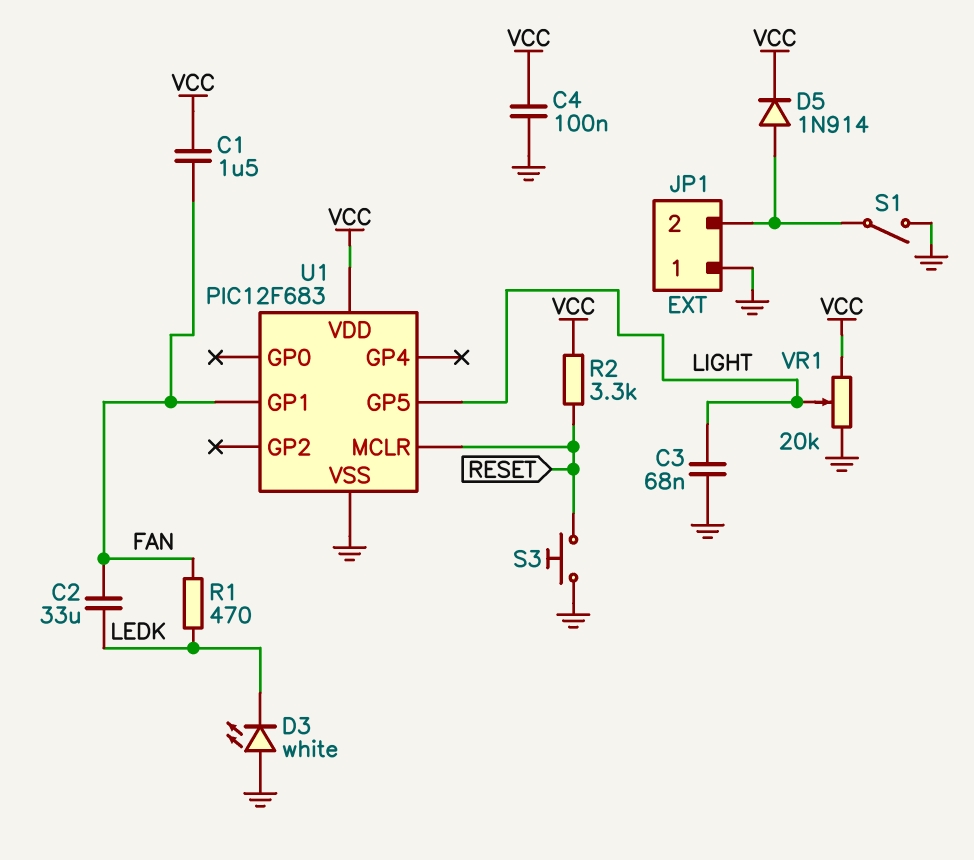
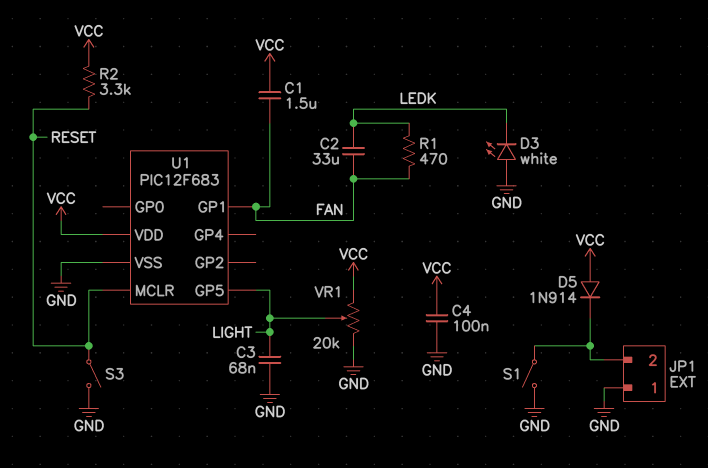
D5: diode 1N914 (A JP1/2, K VCC) -> diode 1N914 (A VCC, K JP1/2)
S3: button (GND, RESET) -> switch (GND, RESET)

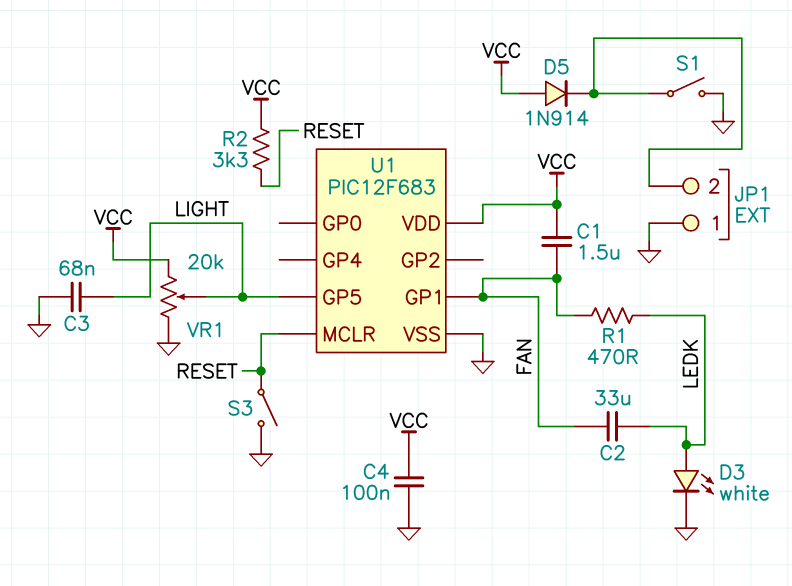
D3: LED white (A GND, K LEDK) -> LED white (A LEDK, K GND)

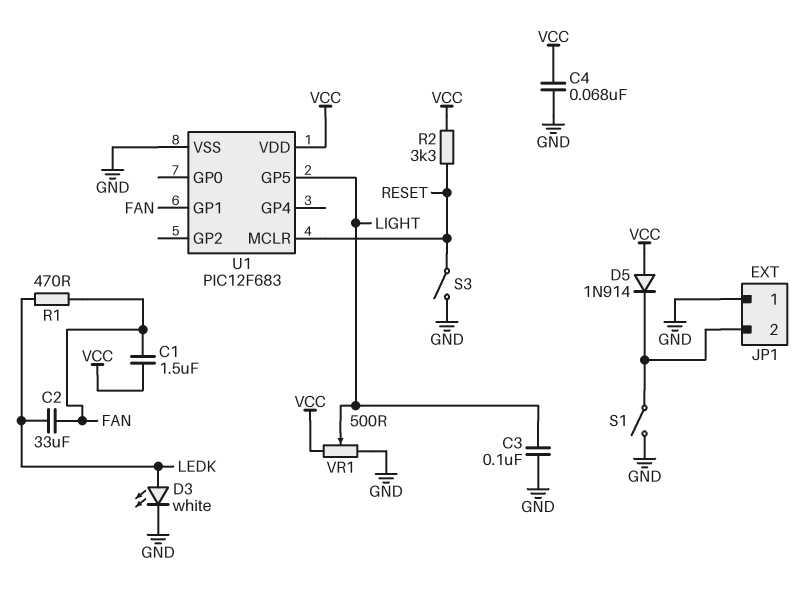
C3: 68nF (GND, LIGHT) -> 100nF (GND, LIGHT)
C4: 100nF (GND, VCC) -> 68nF (GND, VCC)
VR1: 20k (GND, VCC, wiper LIGHT) -> 500 (GND, VCC, wiper LIGHT)

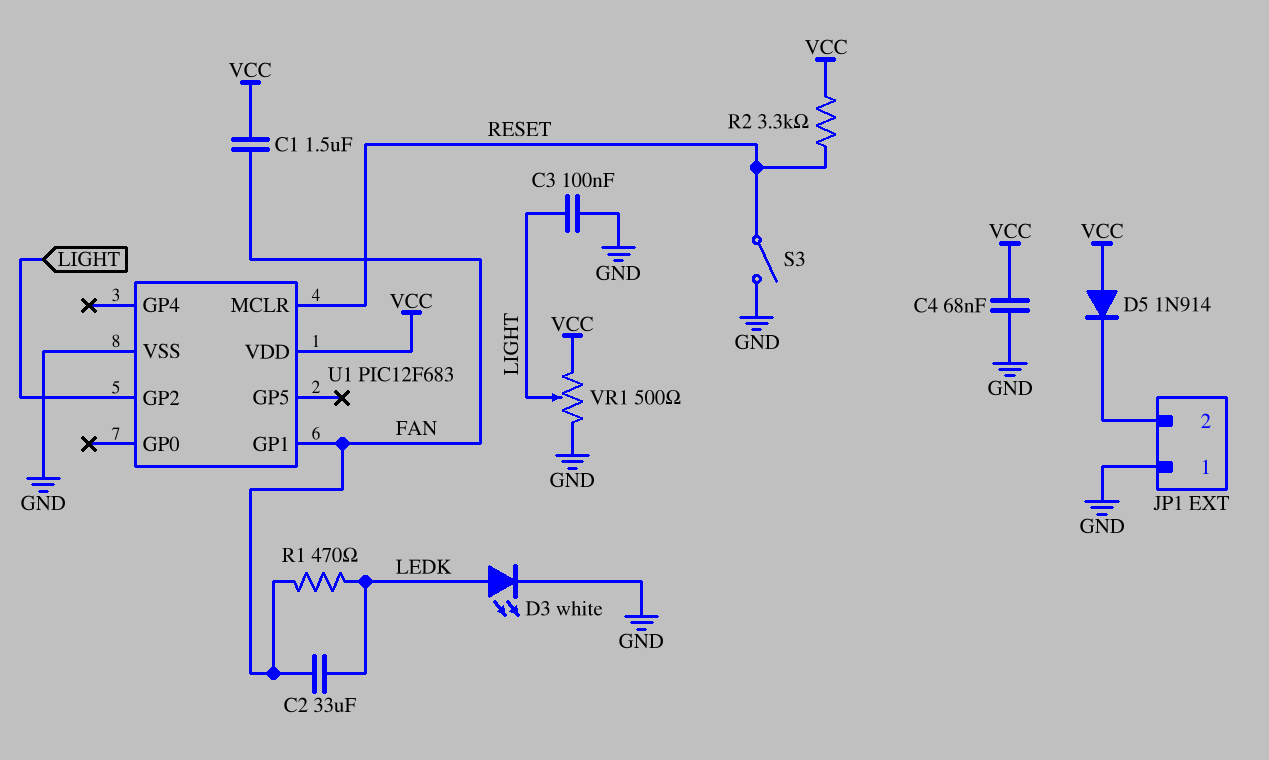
S1: switch (GND, JP1/2) -> none
U1 pin GP2: none -> LIGHT
U1 pin GP5: LIGHT -> none

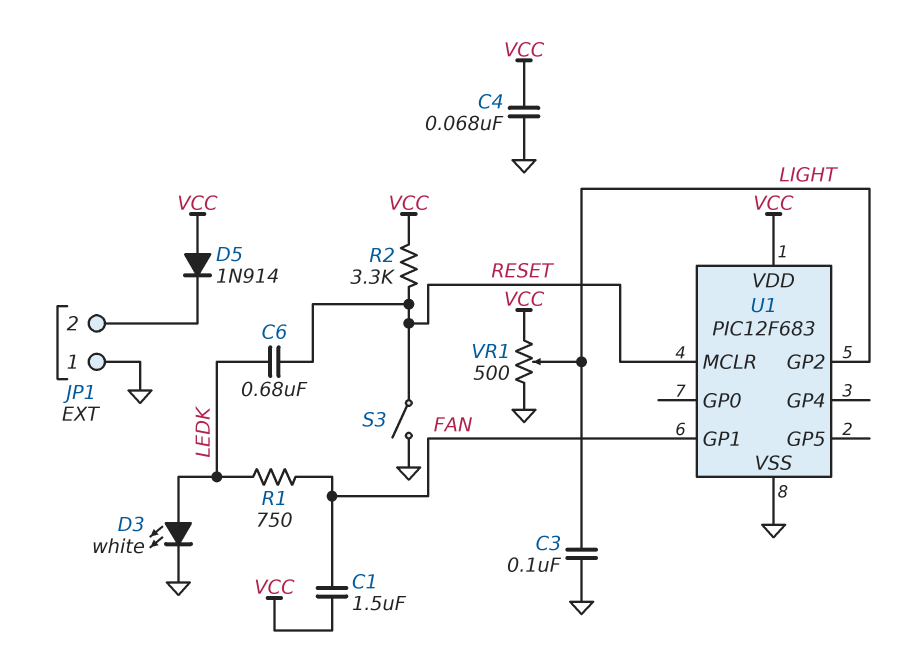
C2: 33uF (FAN, LEDK) -> none
C6: none -> 680nF (LEDK, RESET)
R1: 470 (FAN, LEDK) -> 750 (FAN, LEDK)

